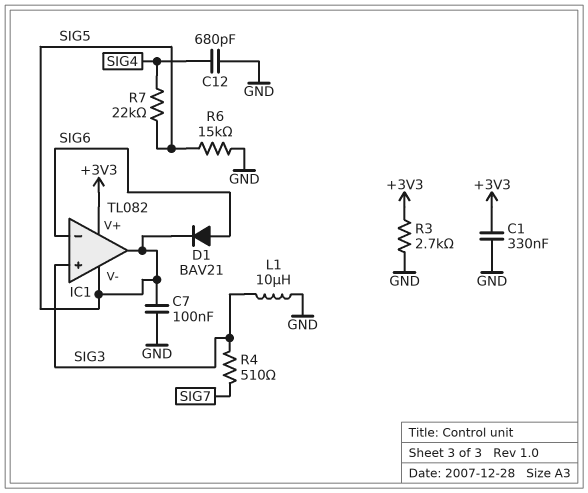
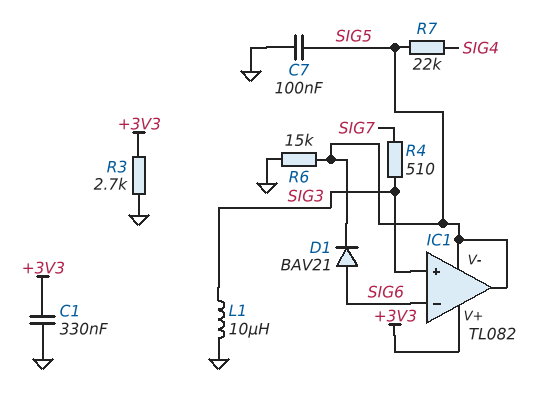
C12: 680pF (GND, SIG4) -> none

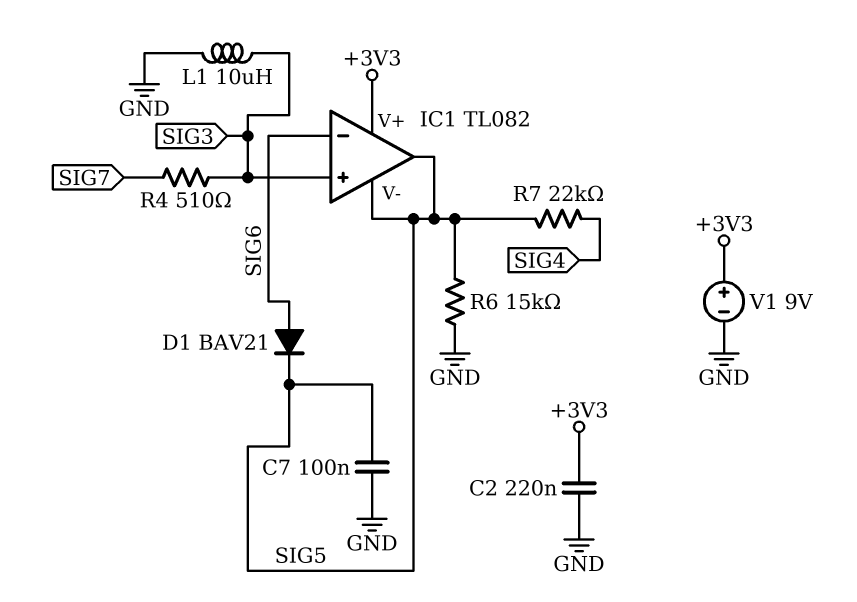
C1: 330nF (+3V3, GND) -> none
C2: none -> 220nF (+3V3, GND)
R3: 2.7k (+3V3, GND) -> none
V1: none -> 9V (plus +3V3, minus GND)

